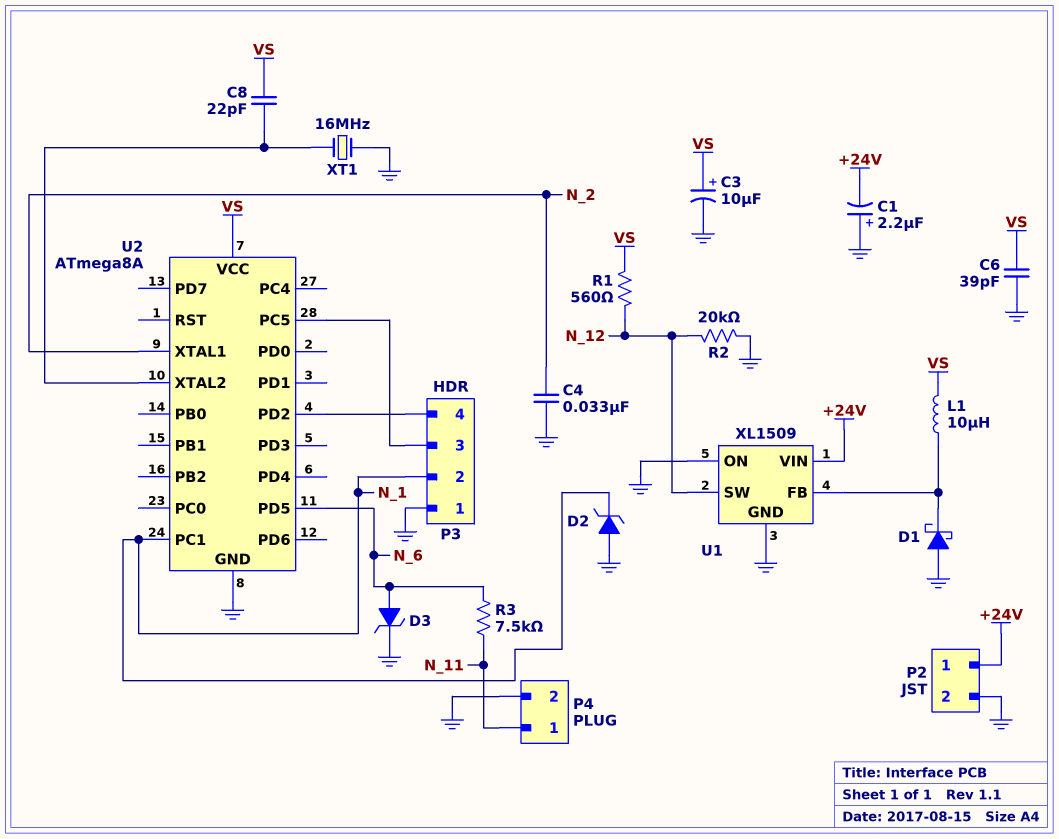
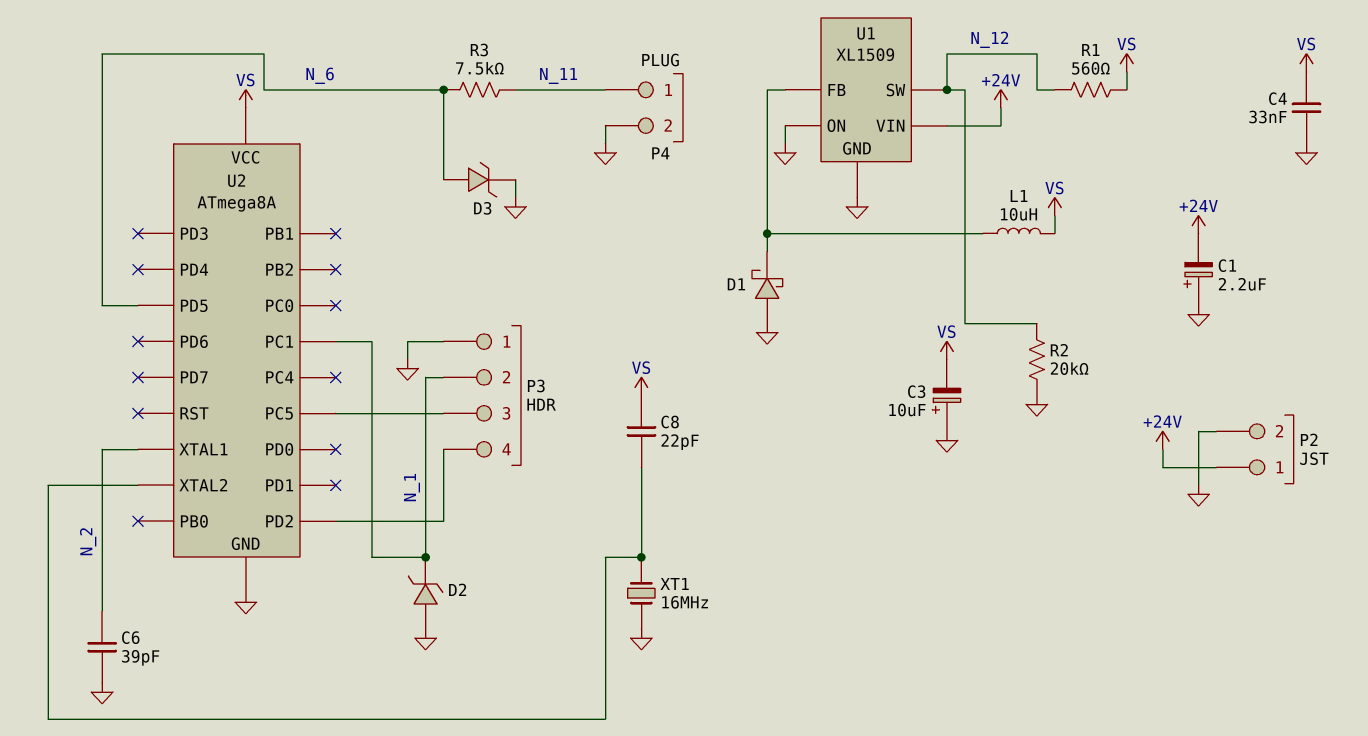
C3: 10uF (plus VS, minus GND) -> 10uF (plus GND, minus VS)
C4: 33nF (GND, N_2) -> 33nF (GND, VS)
C6: 39pF (GND, VS) -> 39pF (GND, N_2)

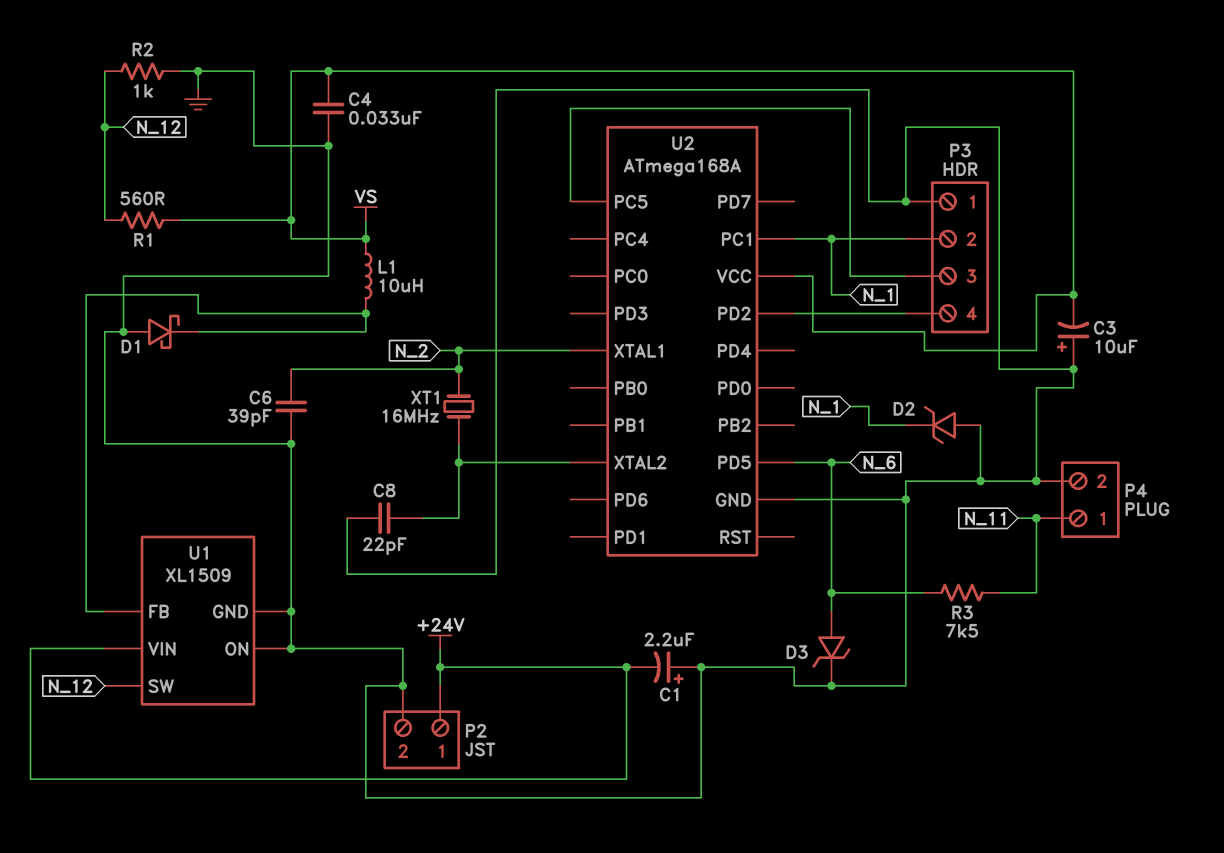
C8: 22pF (U2/XTAL2, VS) -> 22pF (GND, U2/XTAL2)
R2: 20k (GND, N_12) -> 1k (GND, N_12)
U2: ATmega8A -> ATmega168A
XT1: 16MHz (GND, U2/XTAL2) -> 16MHz (N_2, U2/XTAL2)

